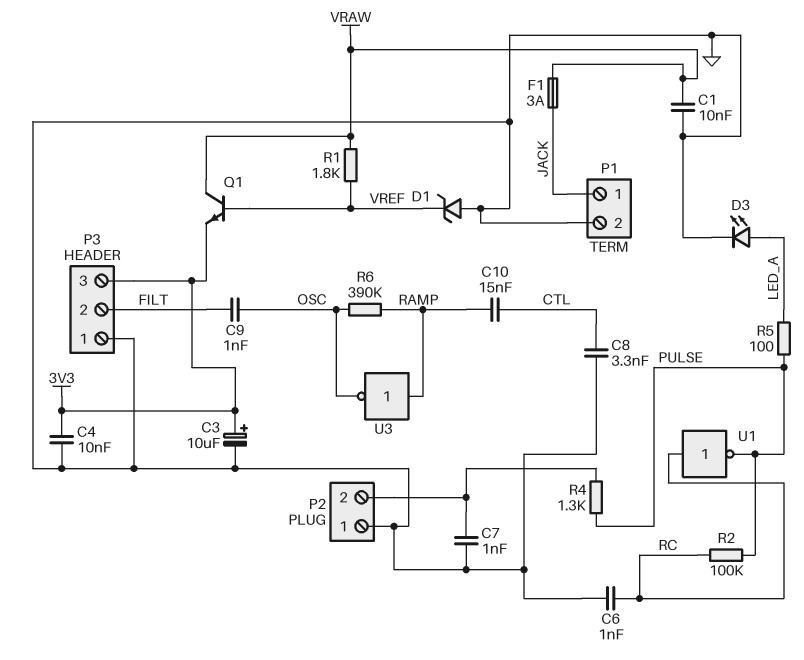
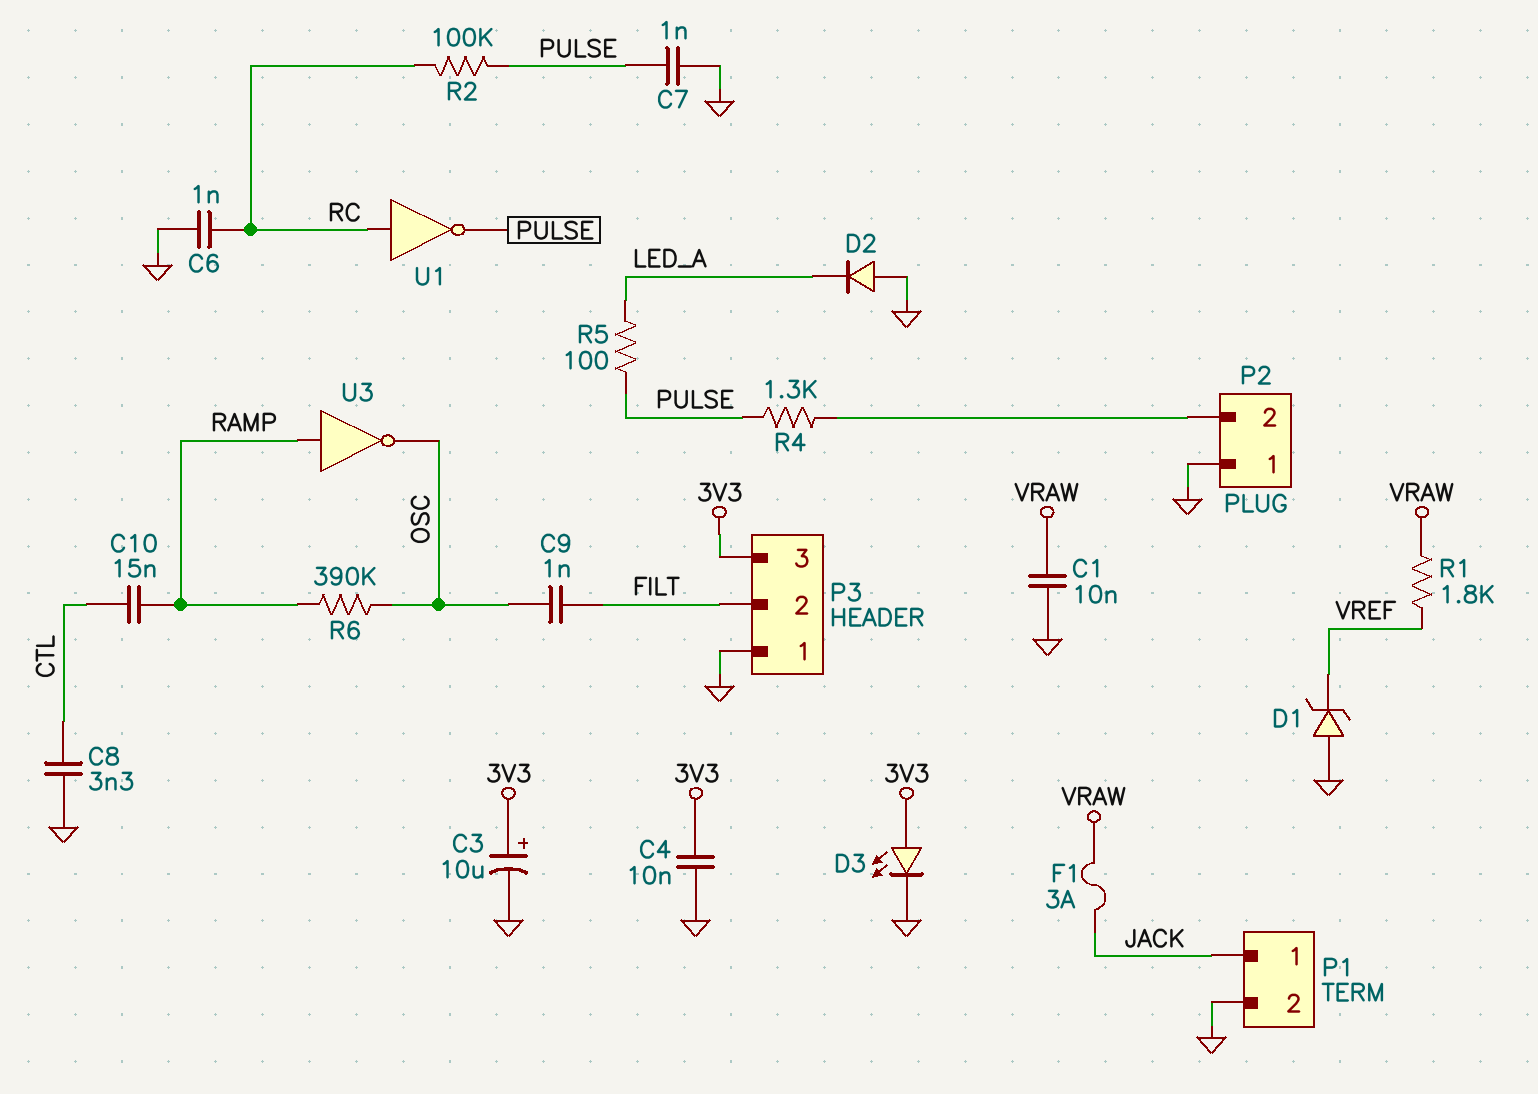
C7: 1nF (GND, P2/2) -> 1nF (GND, PULSE)
D2: none -> diode (A GND, K LED_A)
D3: LED (A LED_A, K GND) -> LED (A 3V3, K GND)
Q1: NPN (B VREF, C VRAW, E 3V3) -> none

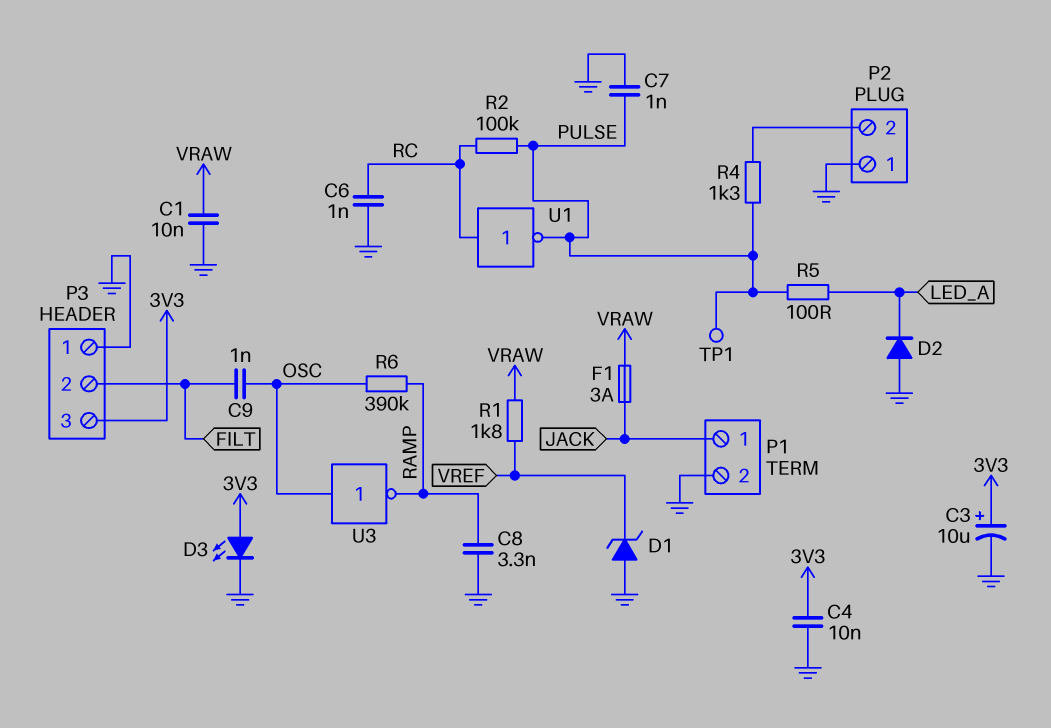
C8: 3.3nF (CTL, GND) -> 3.3nF (GND, RAMP)
C10: 15nF (CTL, RAMP) -> none
TP1: none -> test point (PULSE)
U3: NOT (in RAMP, out OSC) -> NOT (in OSC, out RAMP)

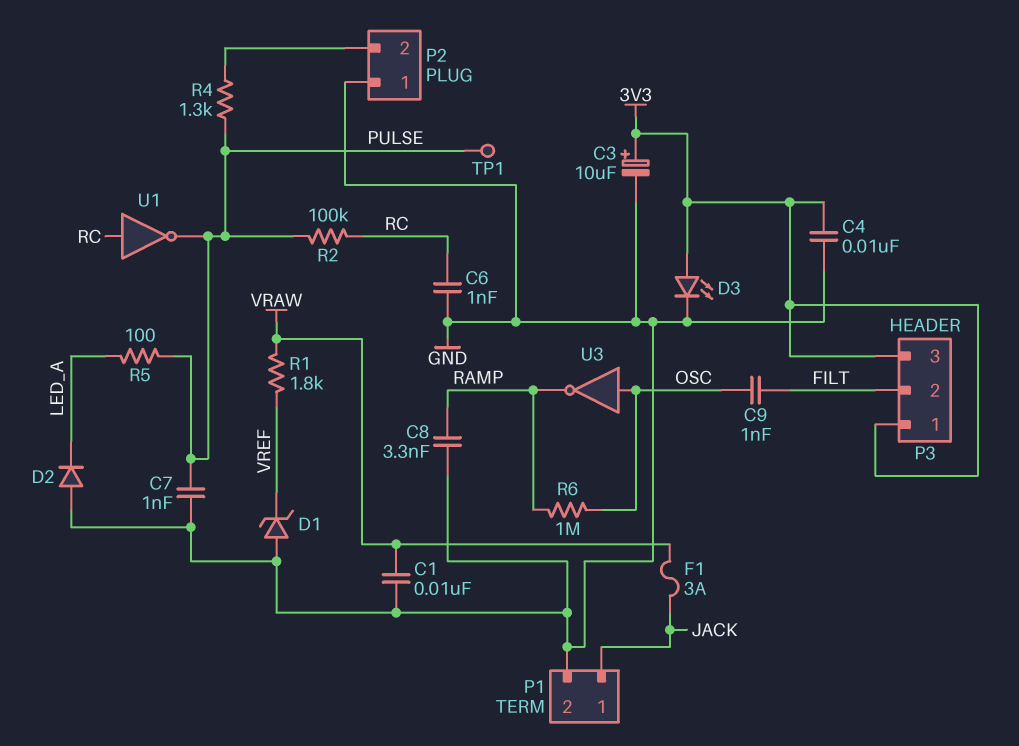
P3 pin 1: GND -> 3V3
R6: 390k (OSC, RAMP) -> 1M (OSC, RAMP)

